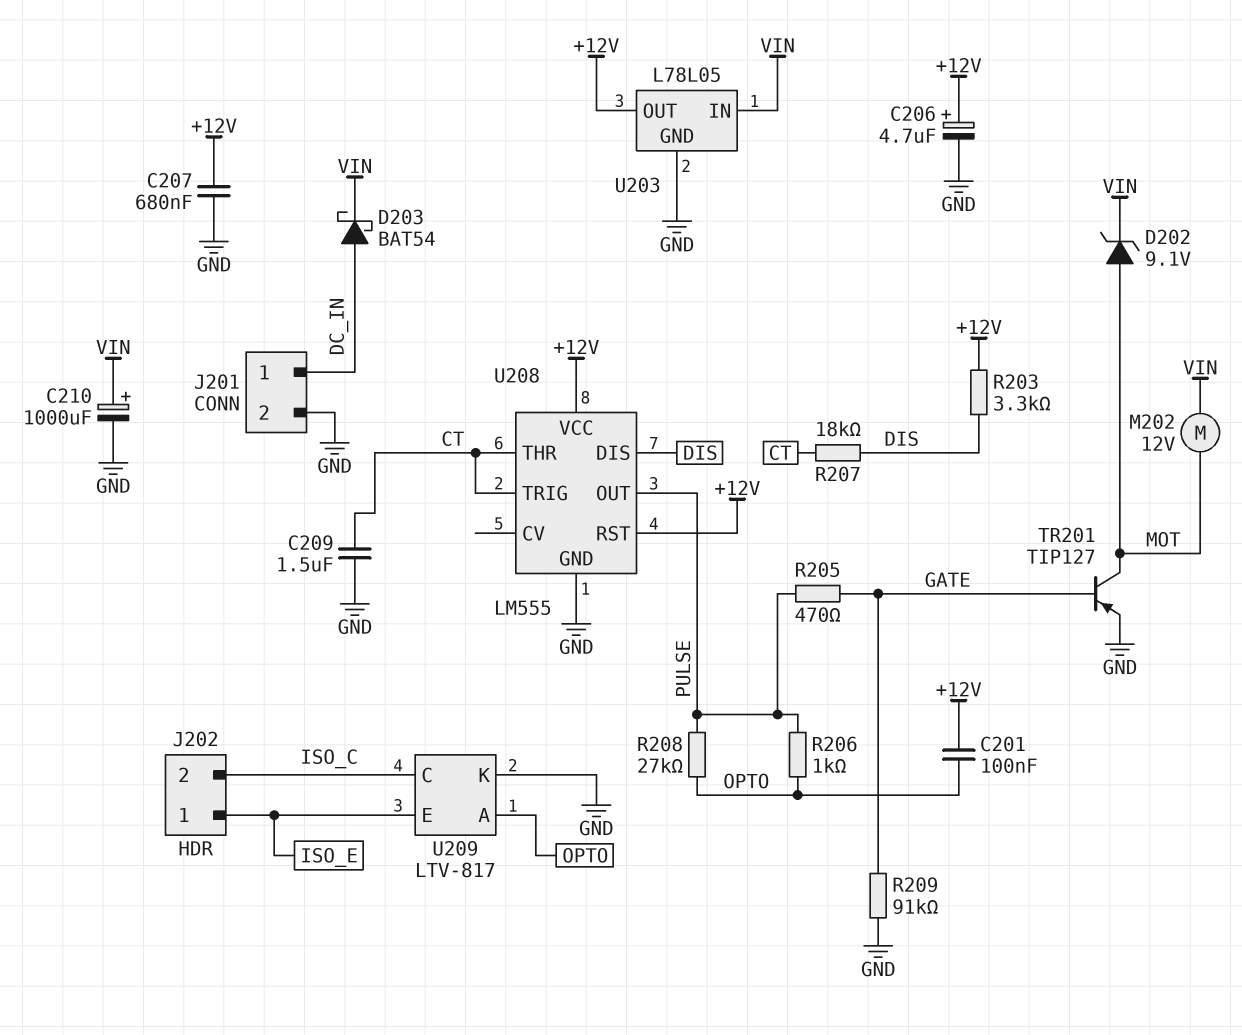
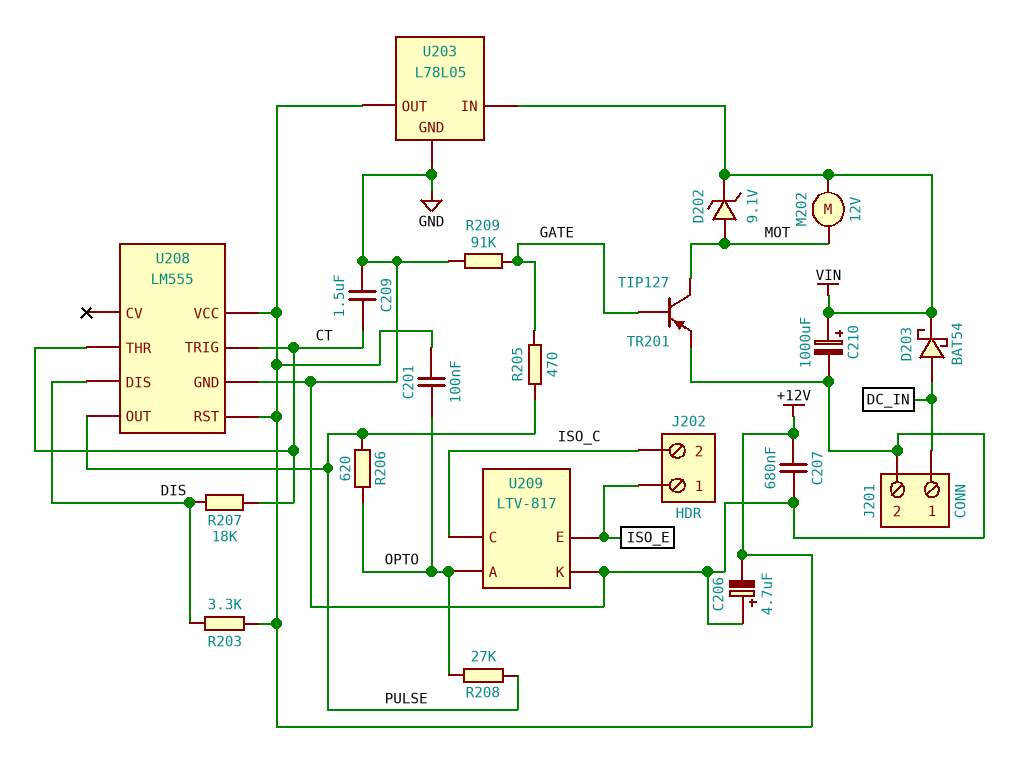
C206: 4.7uF (plus +12V, minus GND) -> 4.7uF (plus GND, minus +12V)
R206: 1k (OPTO, PULSE) -> 620 (OPTO, PULSE)

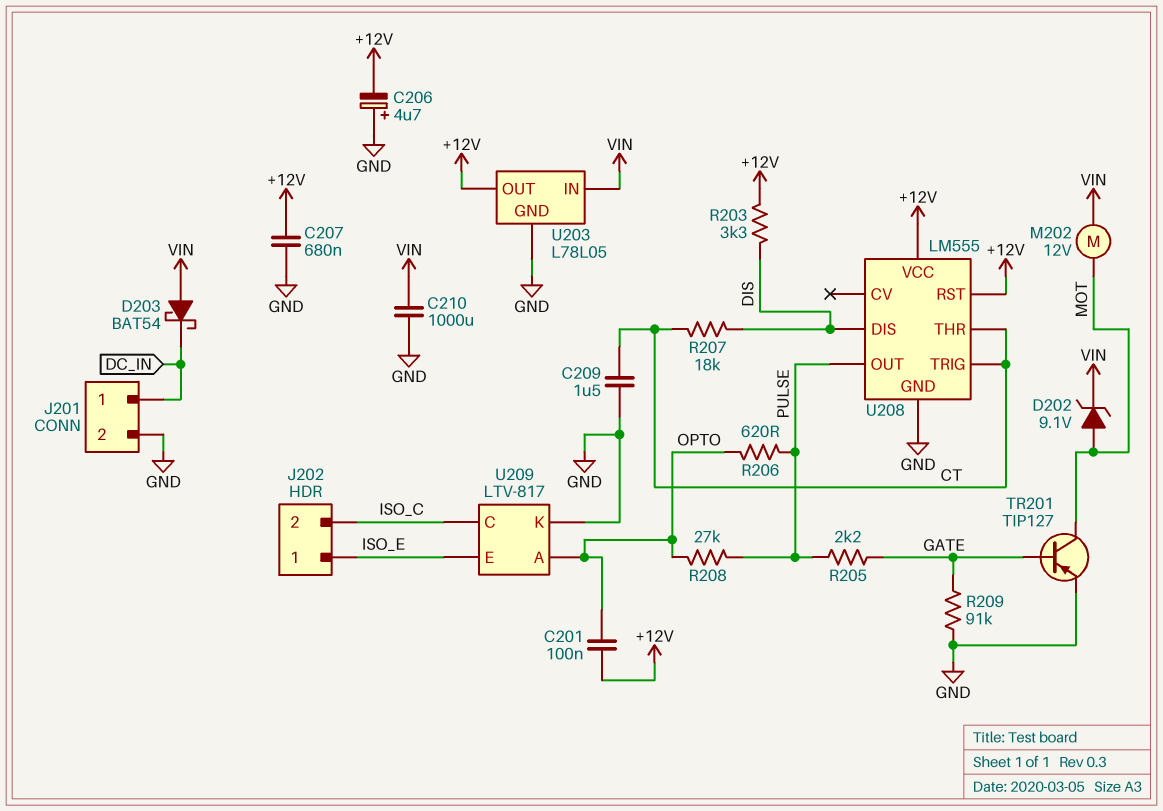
C210: 1000uF (plus VIN, minus GND) -> 1000uF (GND, VIN)
D203: schottky BAT54 (A DC_IN, K VIN) -> schottky BAT54 (A VIN, K DC_IN)
R205: 470 (GATE, PULSE) -> 2.2k (GATE, PULSE)

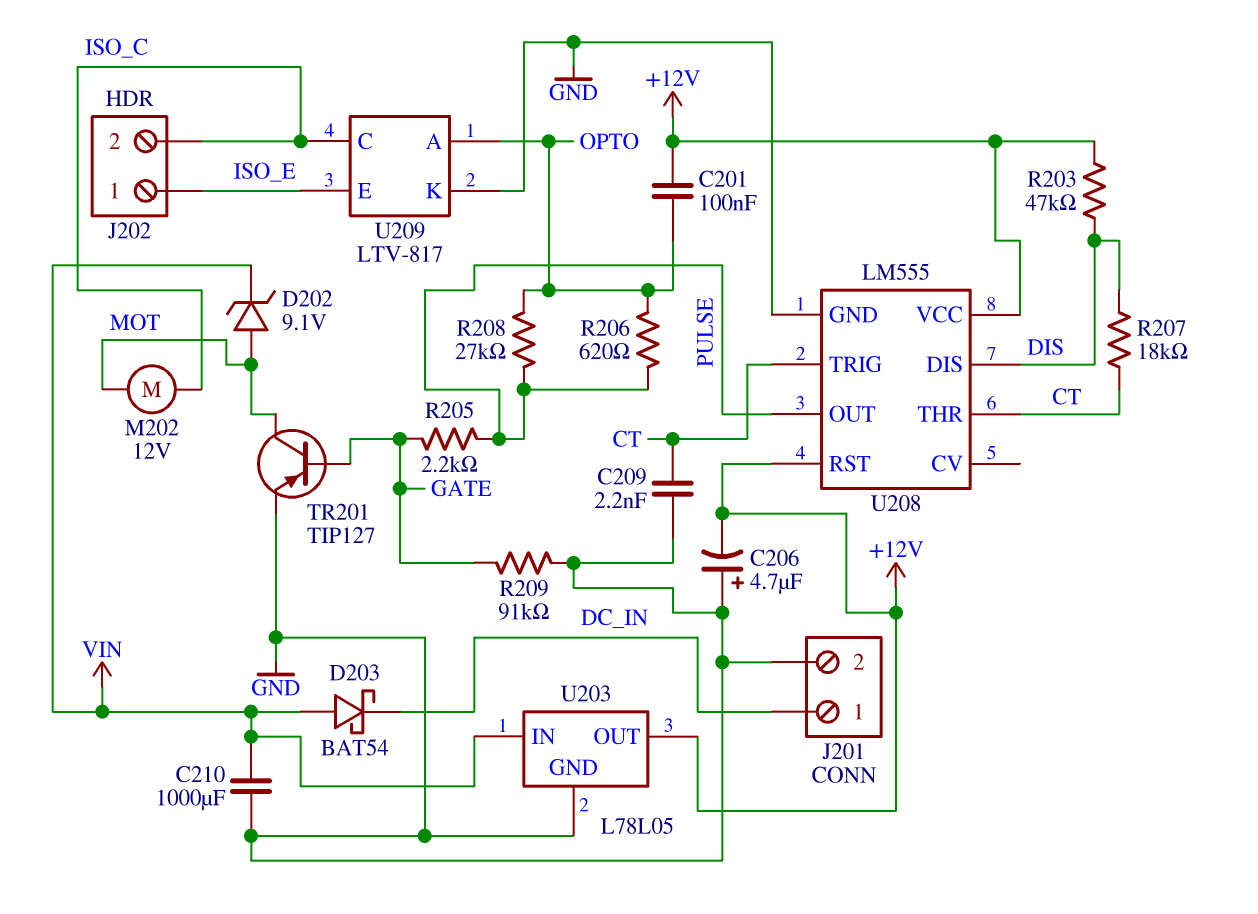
C207: 680nF (+12V, GND) -> none
C209: 1.5uF (CT, GND) -> 2.2nF (CT, GND)
M202: motor 12V (MOT, VIN) -> motor 12V (ISO_C, MOT)
R203: 3.3k (+12V, DIS) -> 47k (+12V, DIS)

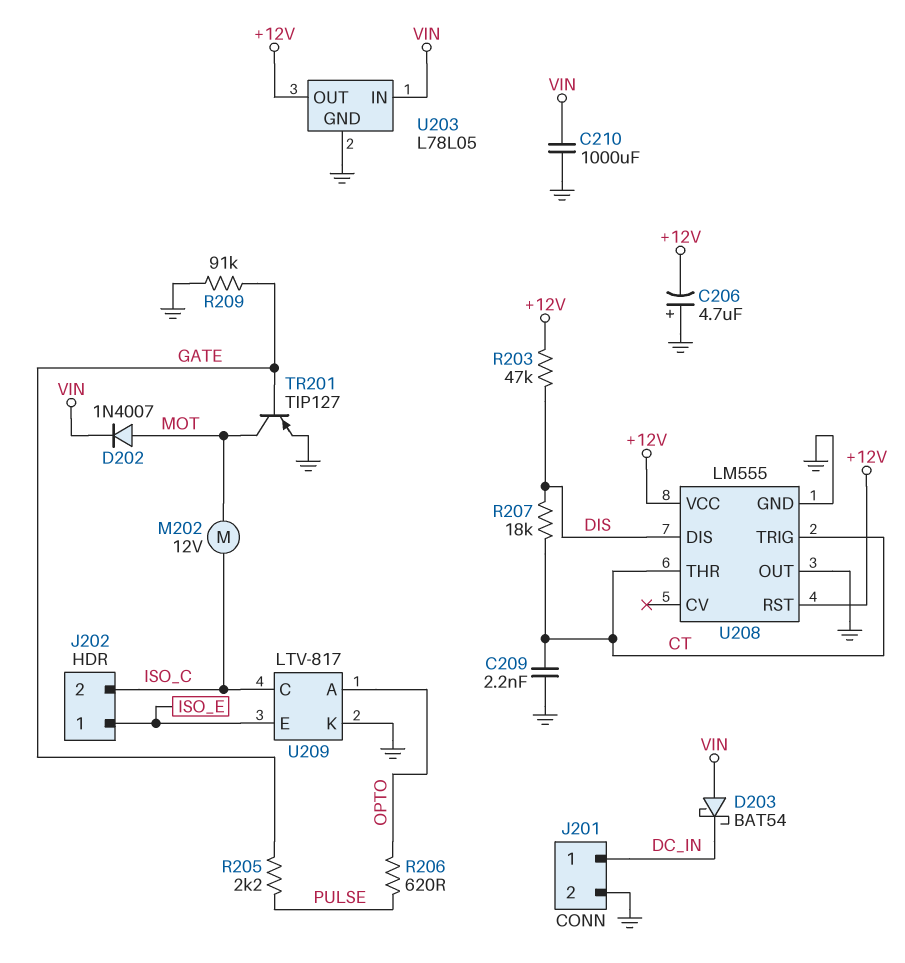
C201: 100nF (+12V, OPTO) -> none
D202: zener 9.1V (A MOT, K VIN) -> diode 1N4007 (A MOT, K VIN)
R208: 27k (OPTO, PULSE) -> none
U208 pin OUT: PULSE -> GND

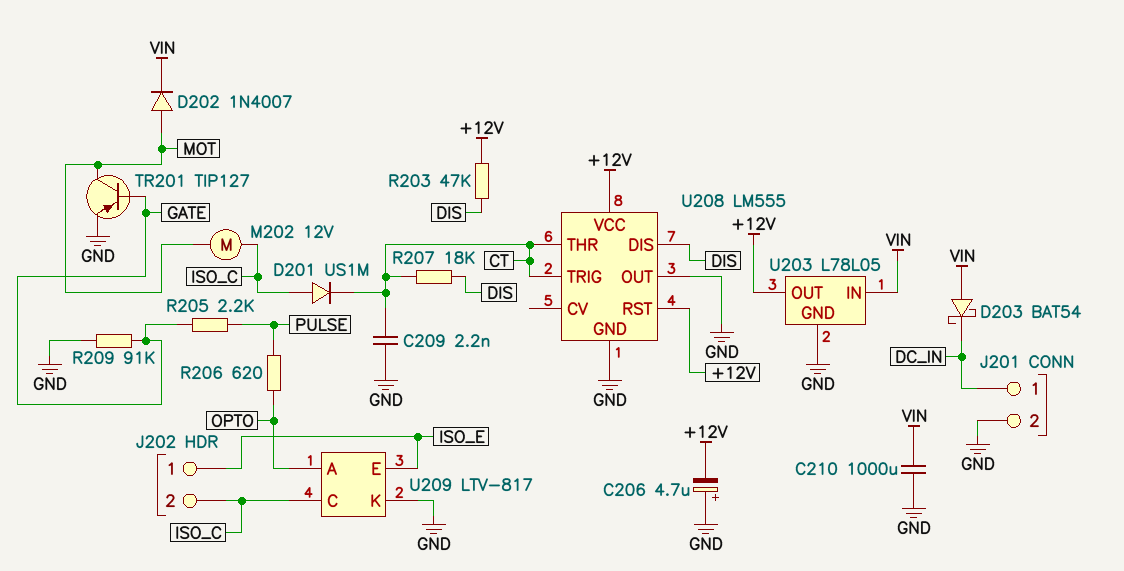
D201: none -> diode US1M (A ISO_C, K CT)

